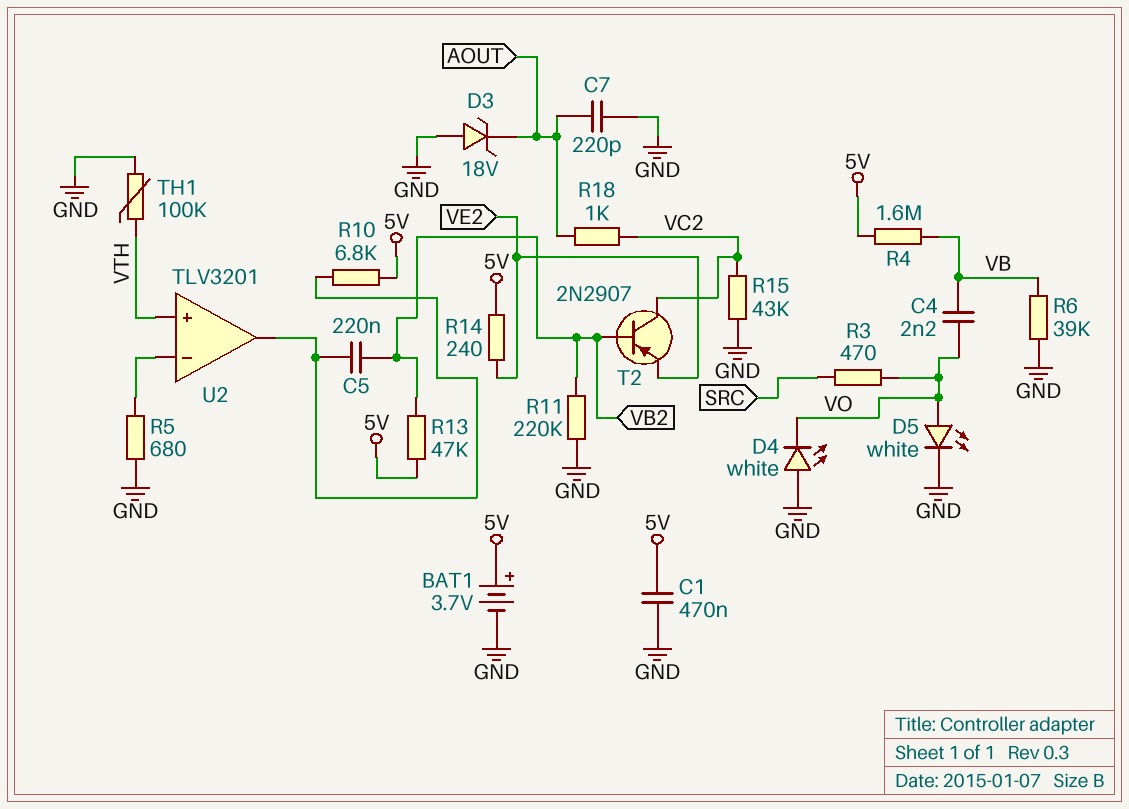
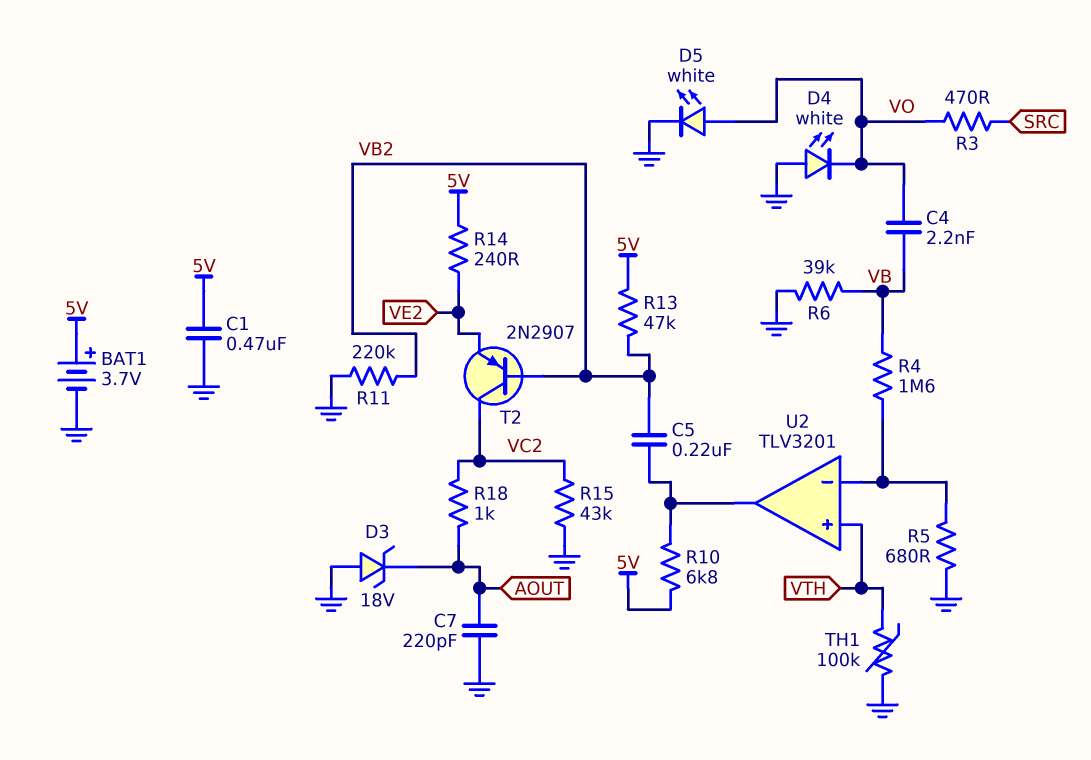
R4: 1.6M (5V, VB) -> 1.6M (U2/in-, VB)

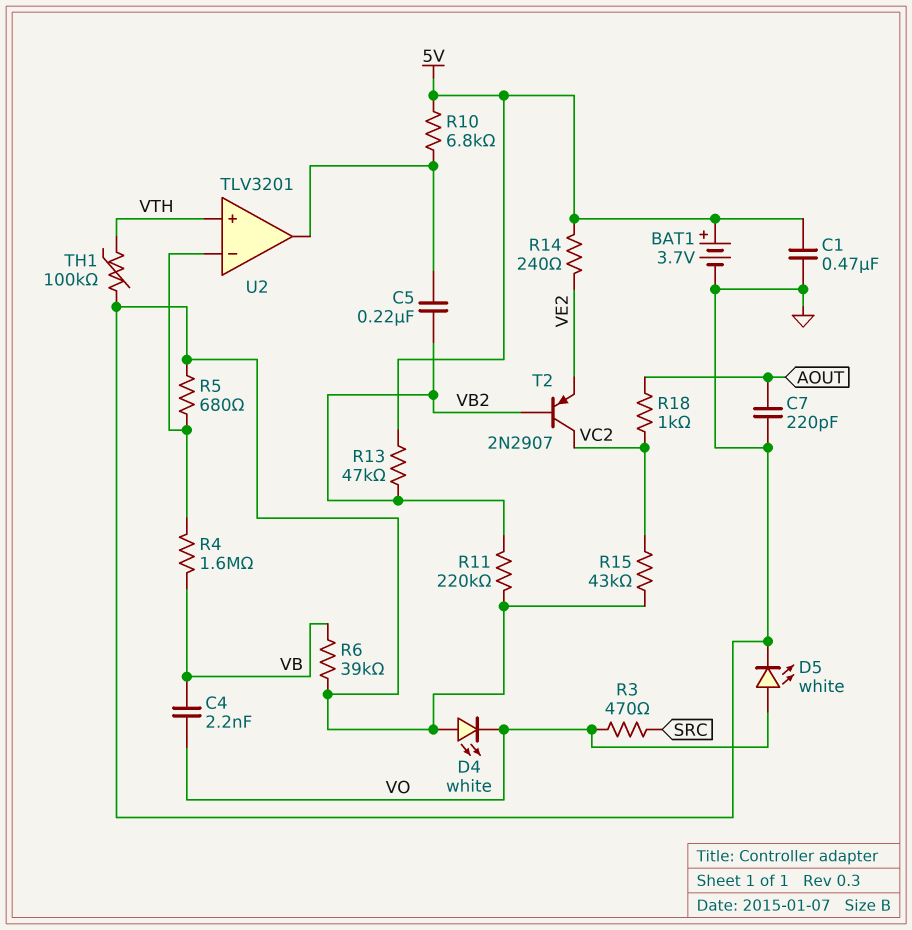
D3: zener 18V (A GND, K AOUT) -> none

